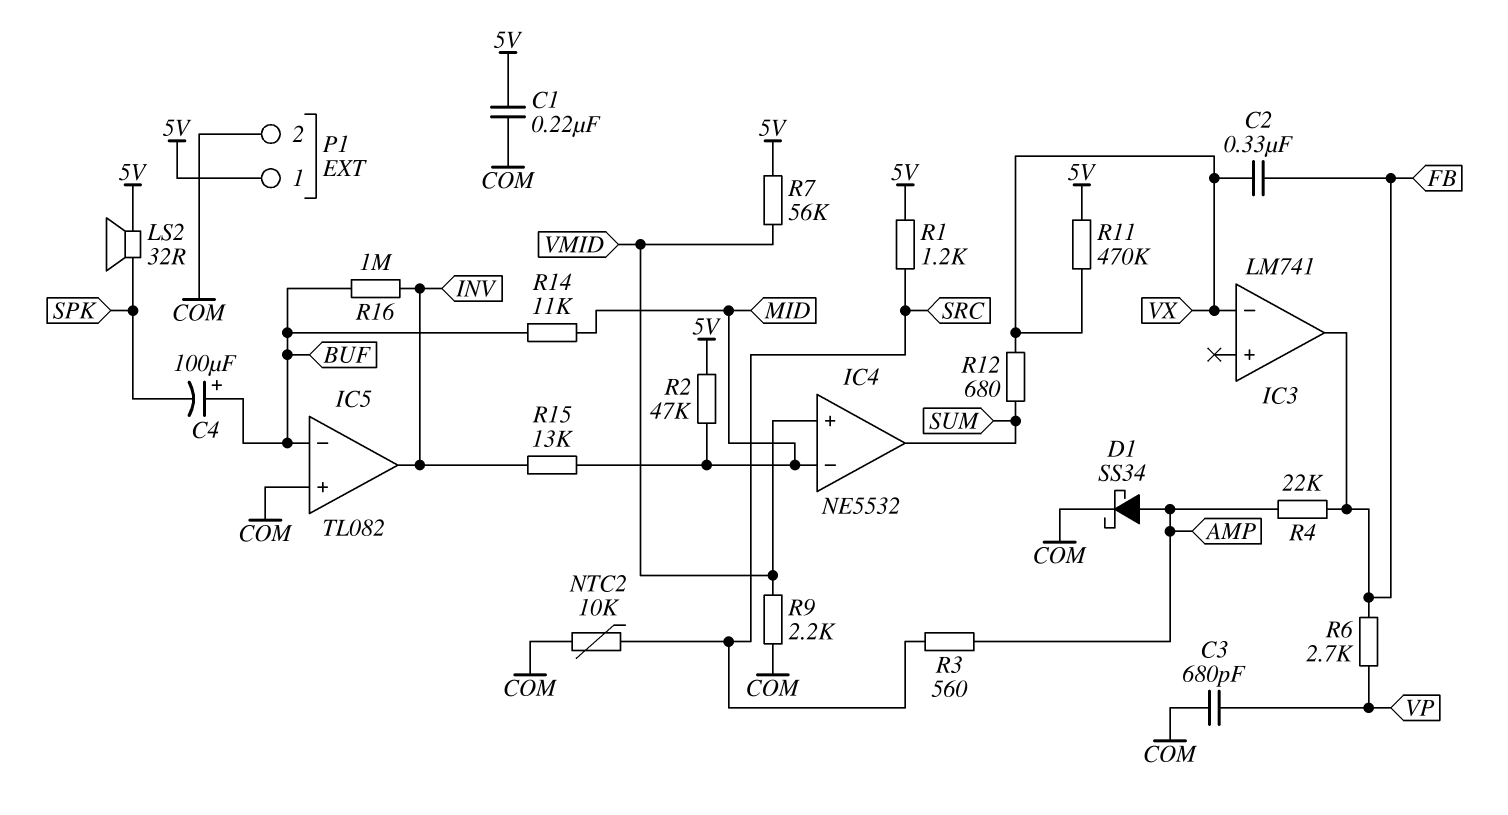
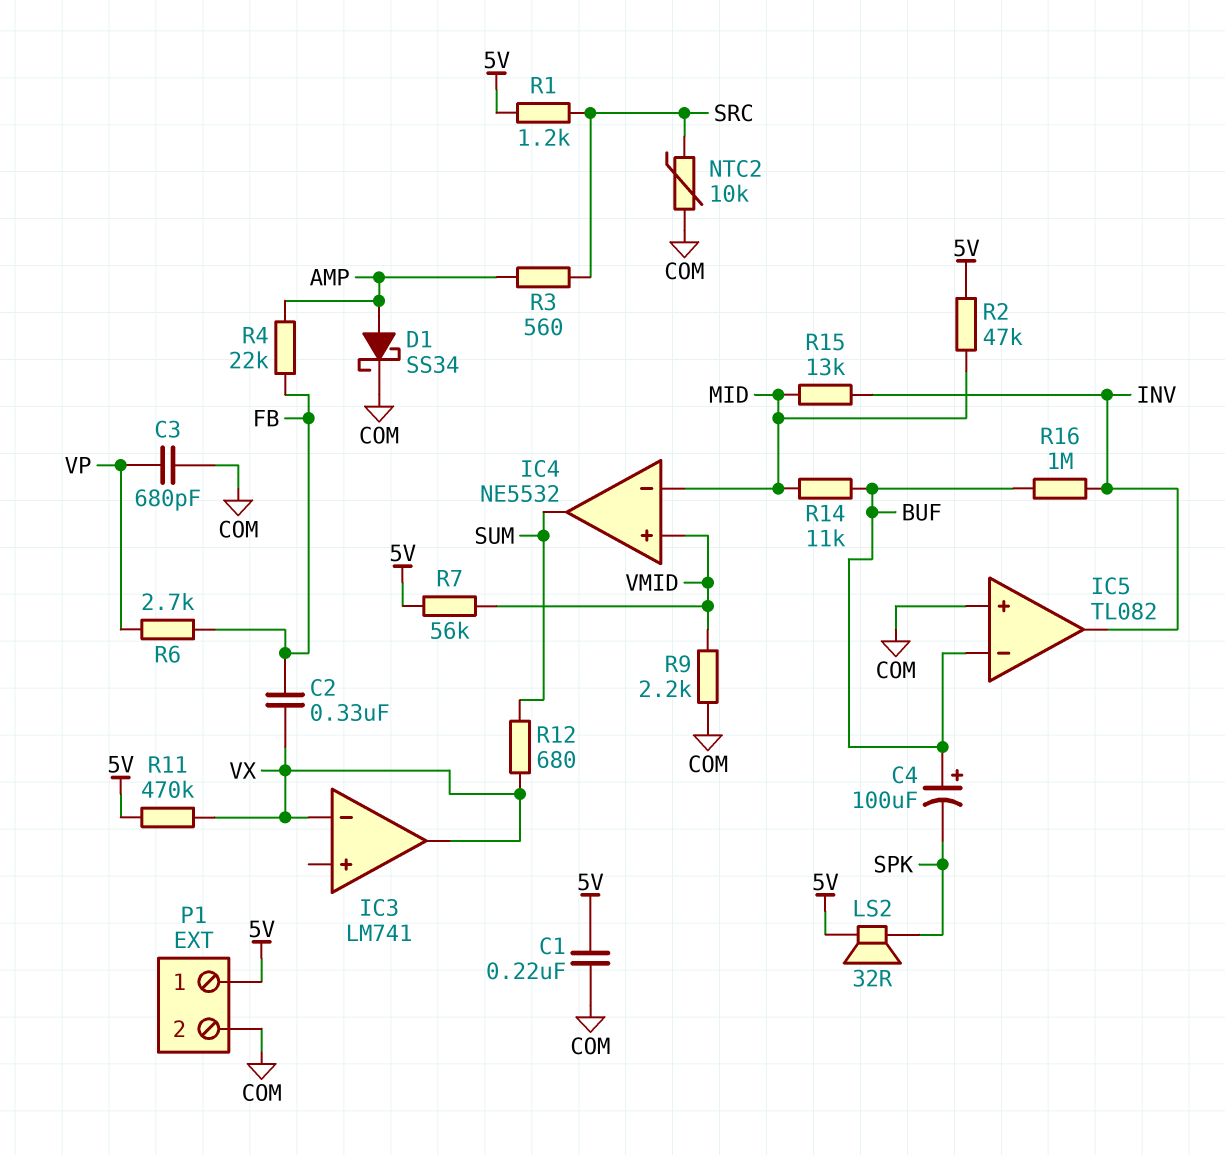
IC3 pin out: FB -> VX

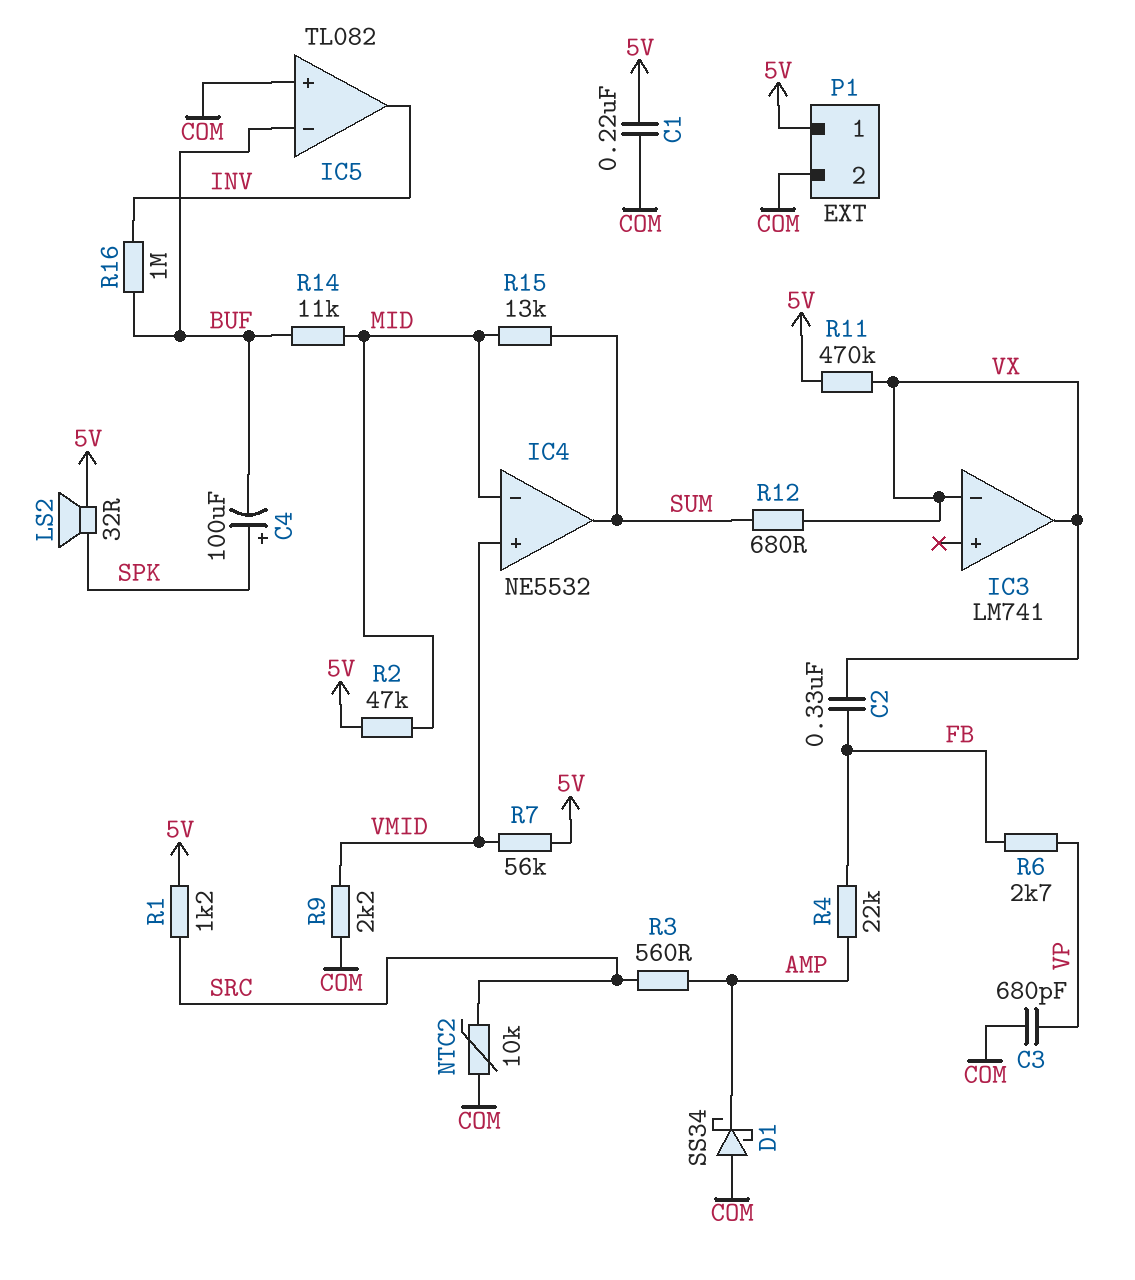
C4: 100uF (plus BUF, minus SPK) -> 100uF (plus SPK, minus BUF)
D1: schottky SS34 (A AMP, K COM) -> schottky SS34 (A COM, K AMP)
R15: 13k (INV, MID) -> 13k (MID, SUM)

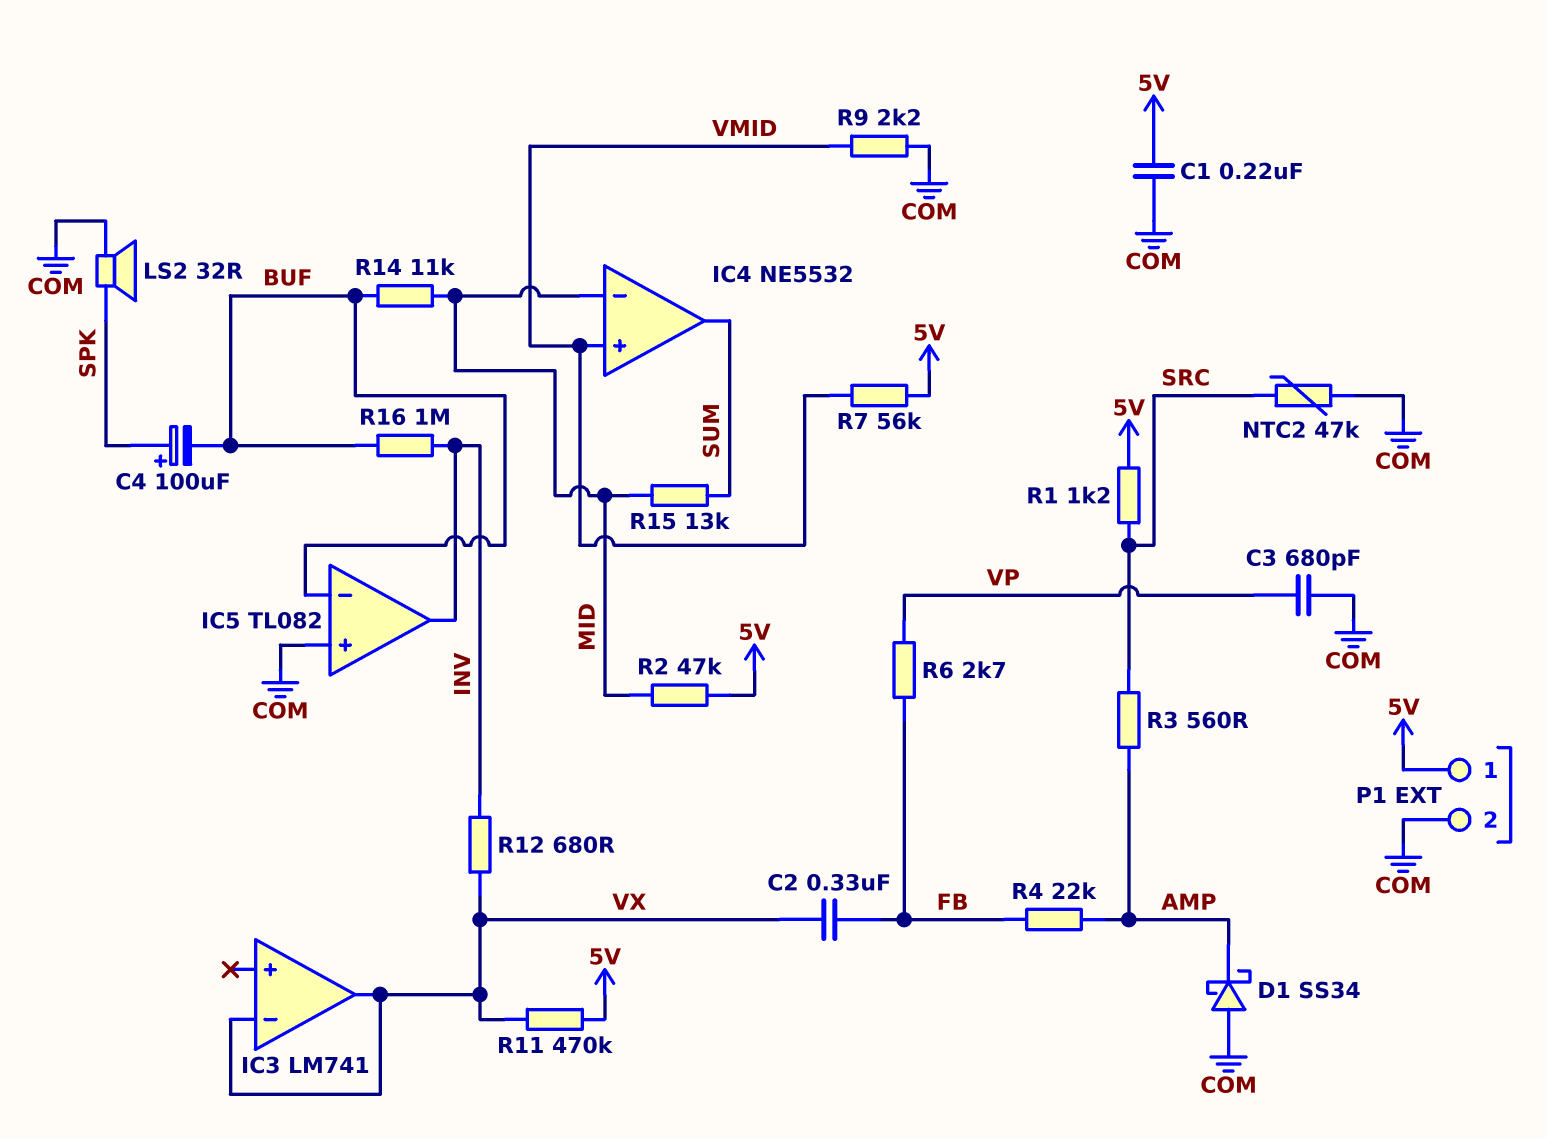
LS2: speaker 32R (5V, SPK) -> speaker 32R (COM, SPK)
NTC2: 10k (COM, SRC) -> 47k (COM, SRC)
R12: 680 (SUM, VX) -> 680 (INV, VX)

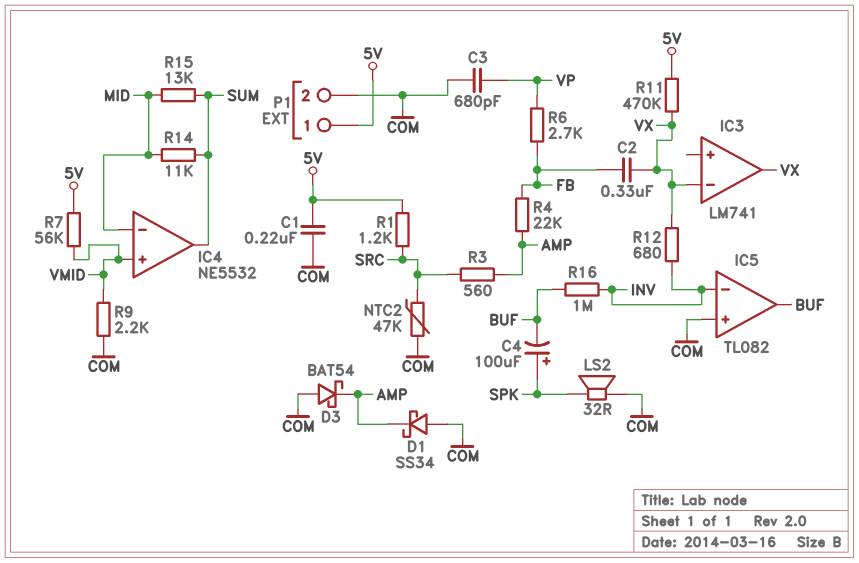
D3: none -> schottky BAT54 (A COM, K AMP)
IC5 pin in-: BUF -> INV
IC5 pin out: INV -> BUF
R2: 47k (5V, MID) -> none
R14: 11k (BUF, MID) -> 11k (MID, SUM)

